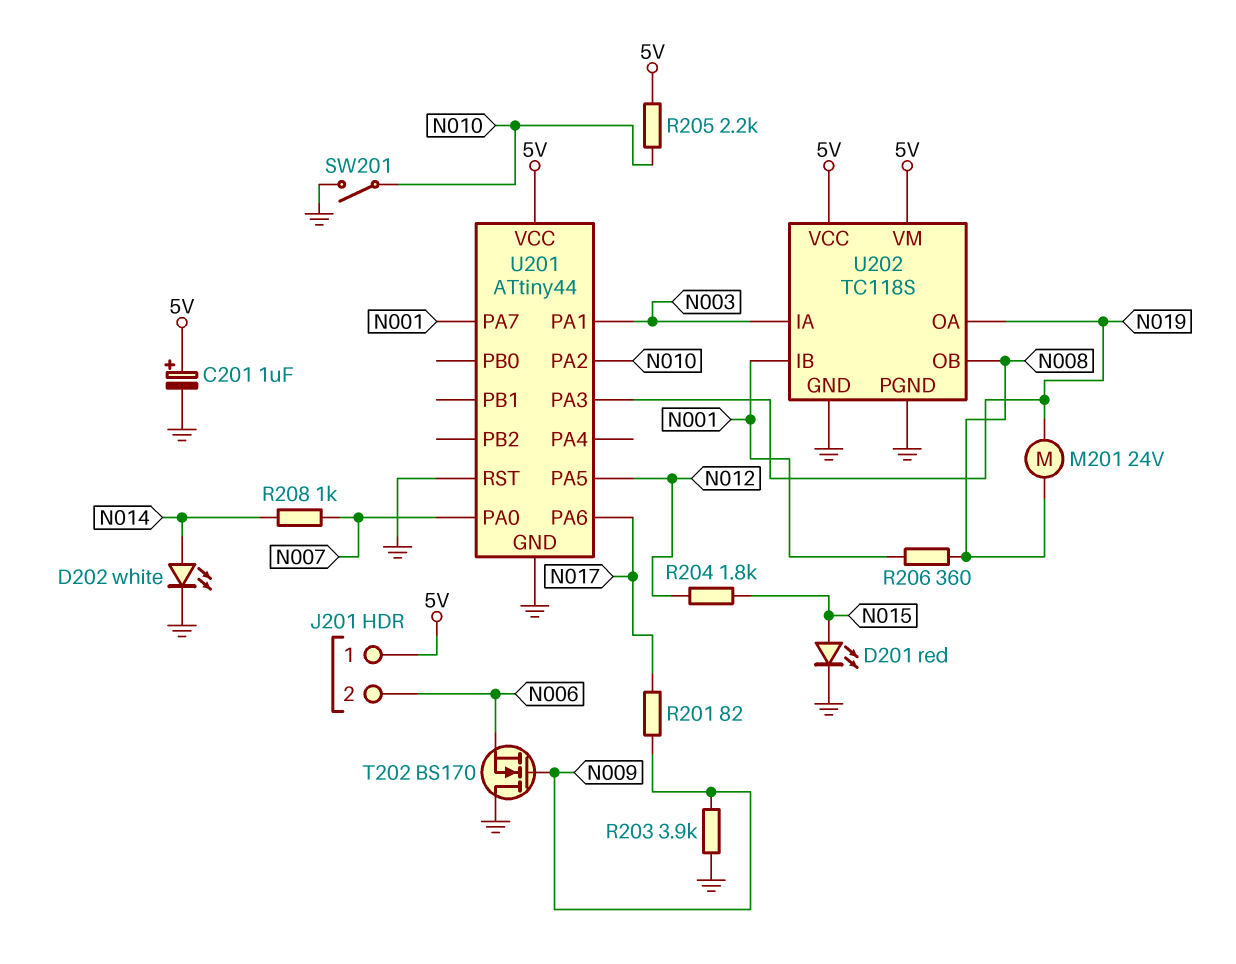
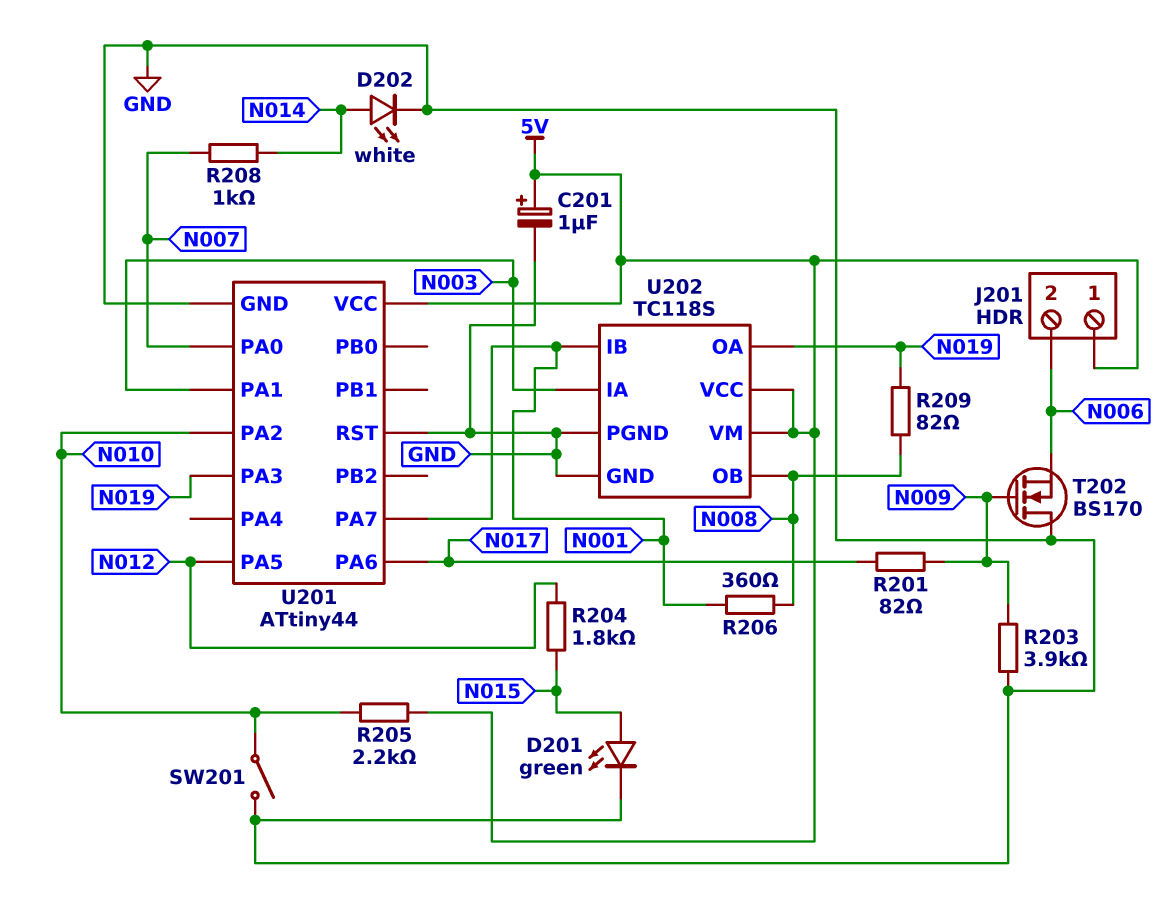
D201: LED red (A N015, K GND) -> LED green (A N015, K GND)
M201: motor 24V (N008, N019) -> none
R209: none -> 82 (N008, N019)

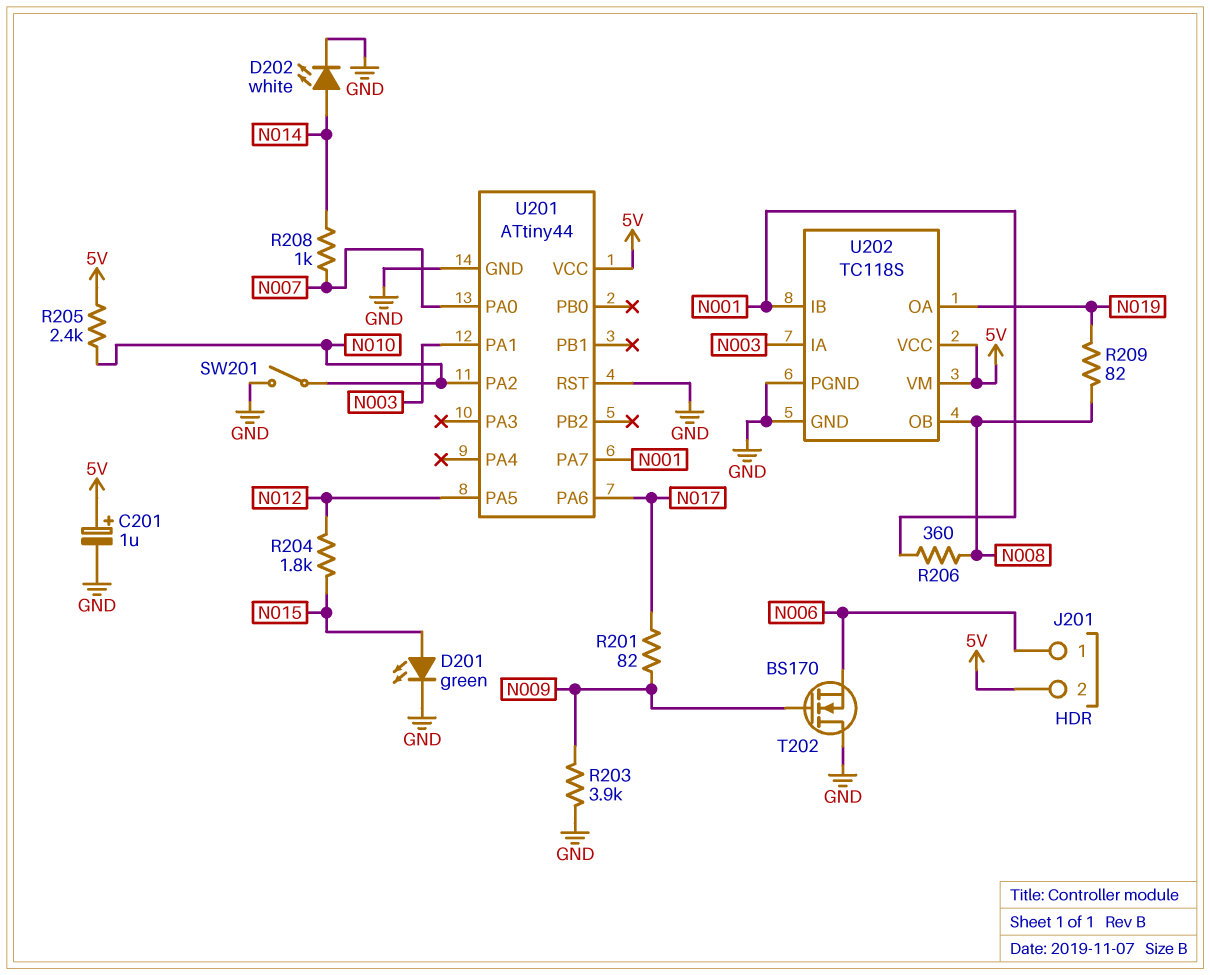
J201 pin 1: 5V -> N006
J201 pin 2: N006 -> 5V
R205: 2.2k (5V, N010) -> 2.4k (5V, N010)
U201 pin PA3: N019 -> none

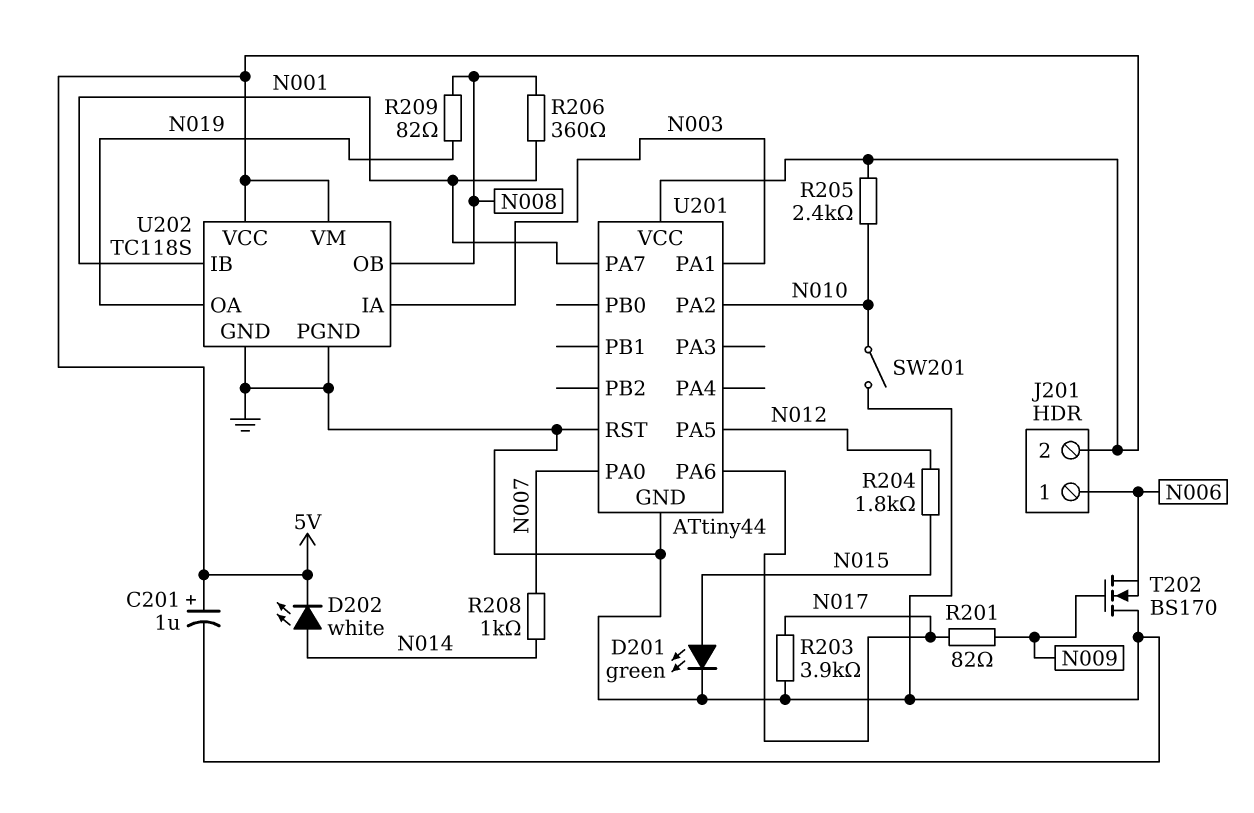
D202: LED white (A N014, K GND) -> LED white (A N014, K 5V)
R203: 3.9k (GND, N009) -> 3.9k (GND, N017)

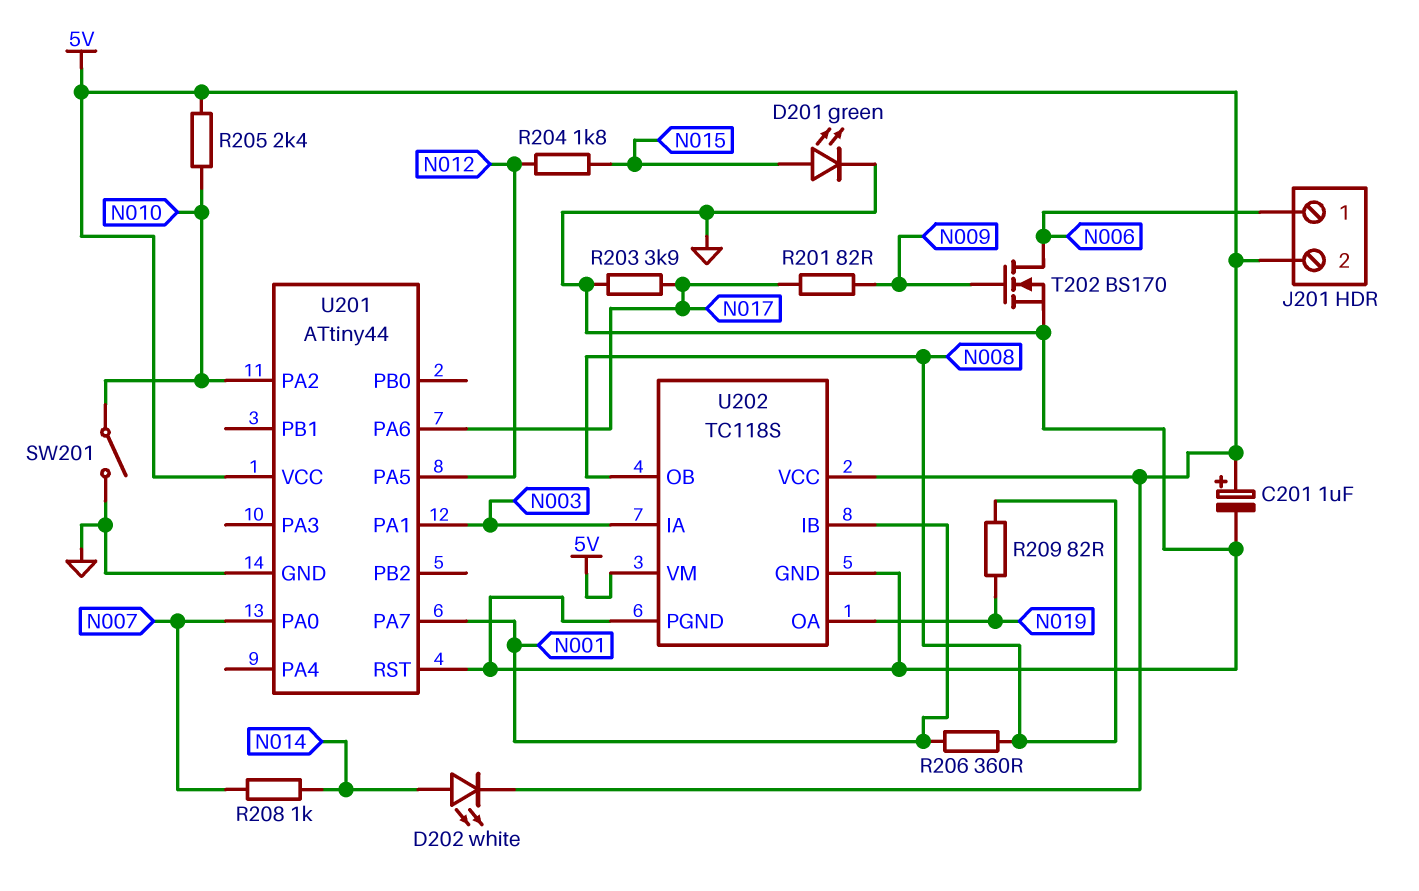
T202: NMOS BS170 (G N009, D GND, S N006) -> NMOS BS170 (G N009, D N006, S GND)

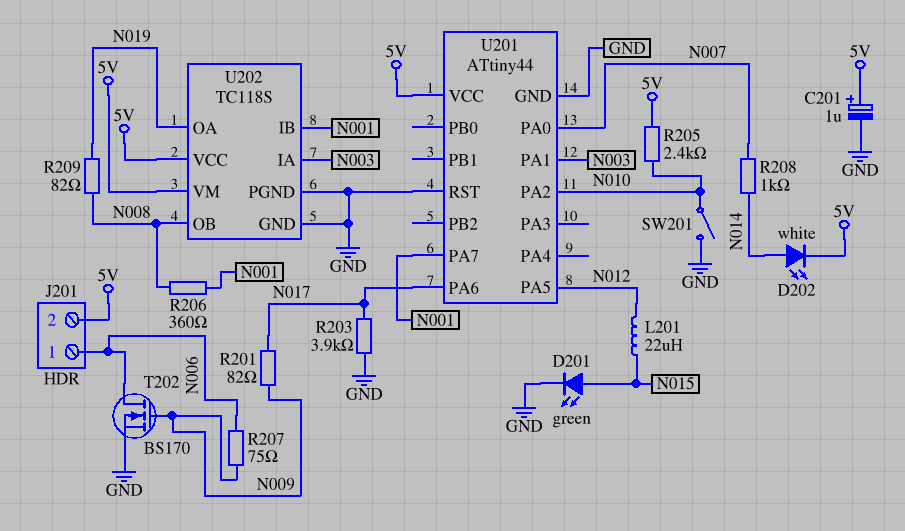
L201: none -> 22uH (N012, N015)
R204: 1.8k (N012, N015) -> none
R207: none -> 75 (N006, N009)

